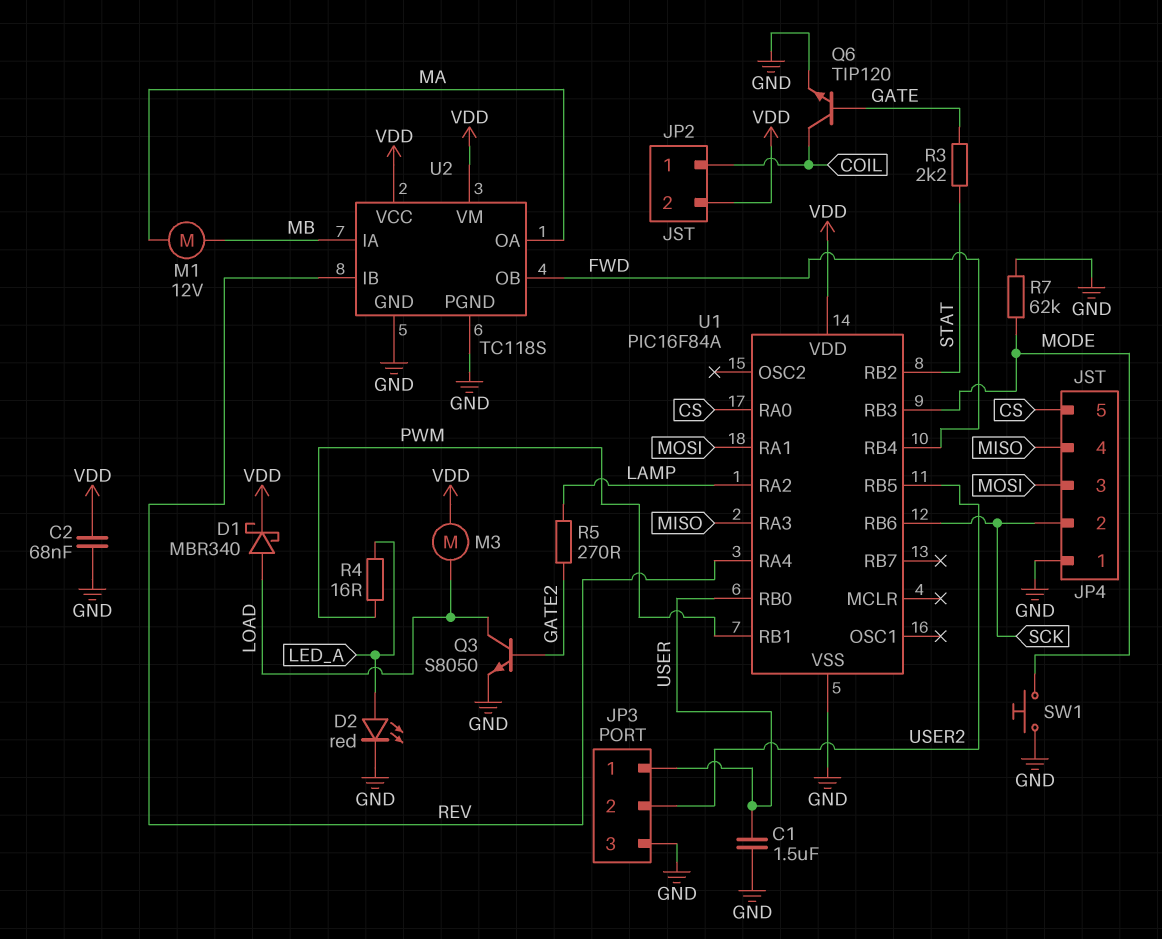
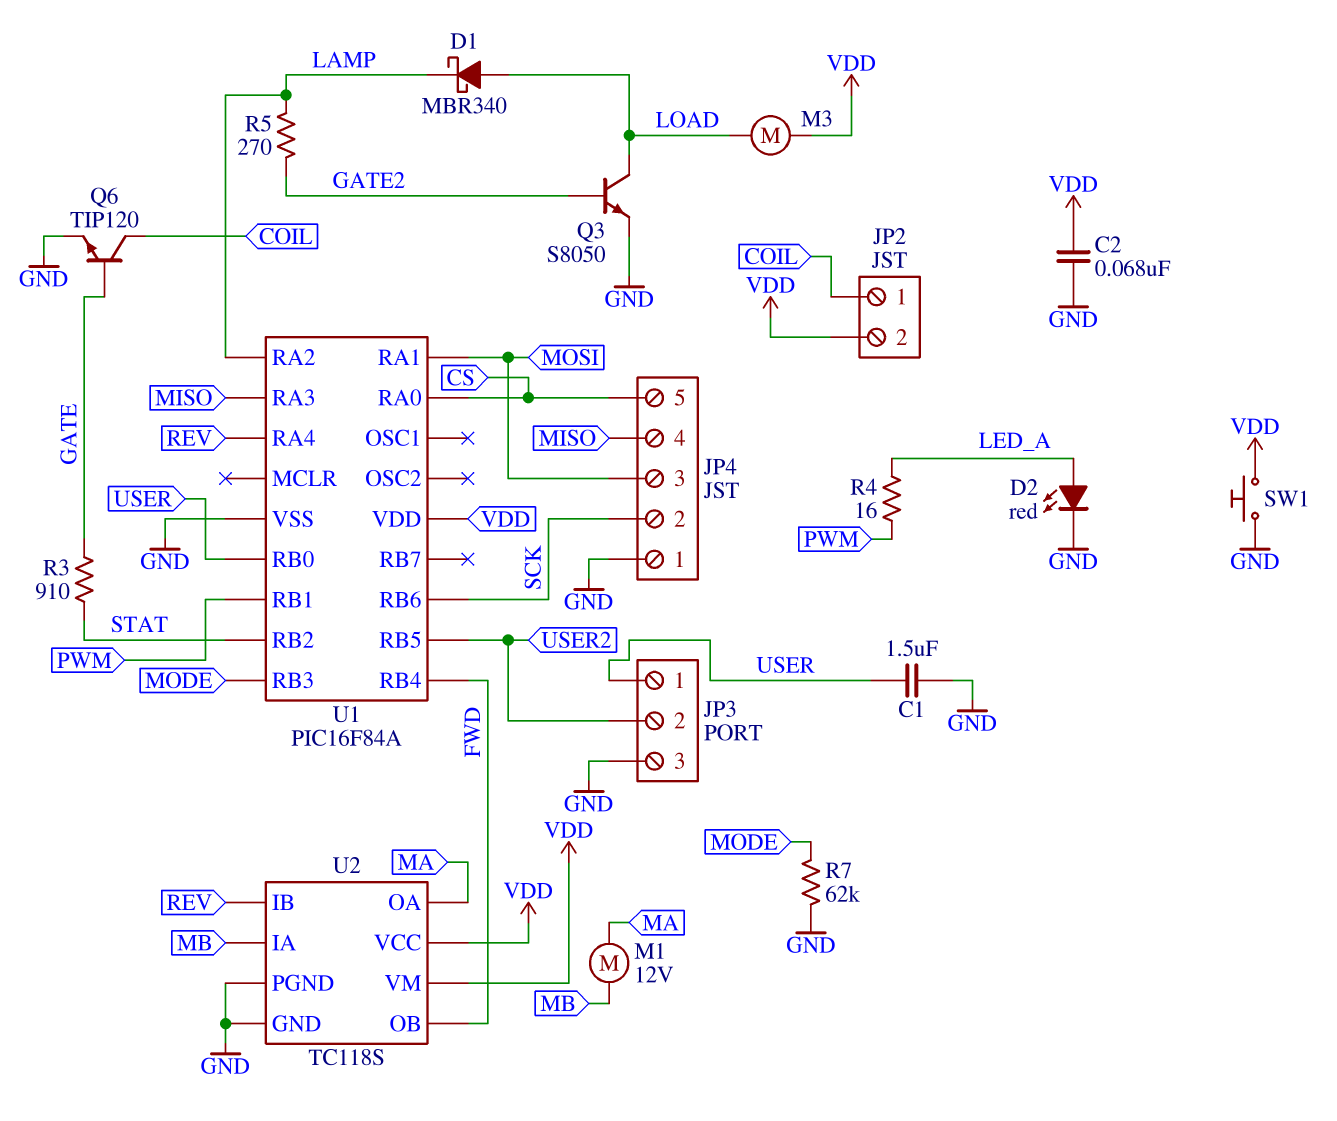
D1: schottky MBR340 (A LOAD, K VDD) -> schottky MBR340 (A LOAD, K LAMP)
R3: 2.2k (GATE, STAT) -> 910 (GATE, STAT)
SW1: button (GND, MODE) -> button (GND, VDD)

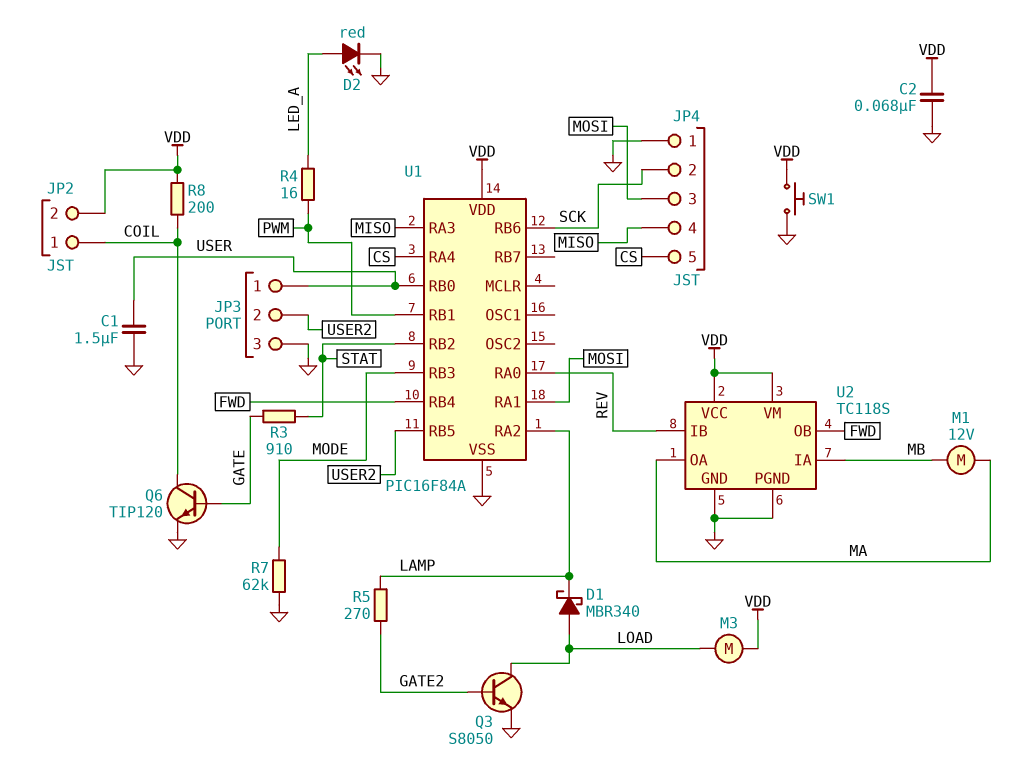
R8: none -> 200 (COIL, VDD)
U1 pin RA0: CS -> REV
U1 pin RA4: REV -> CS

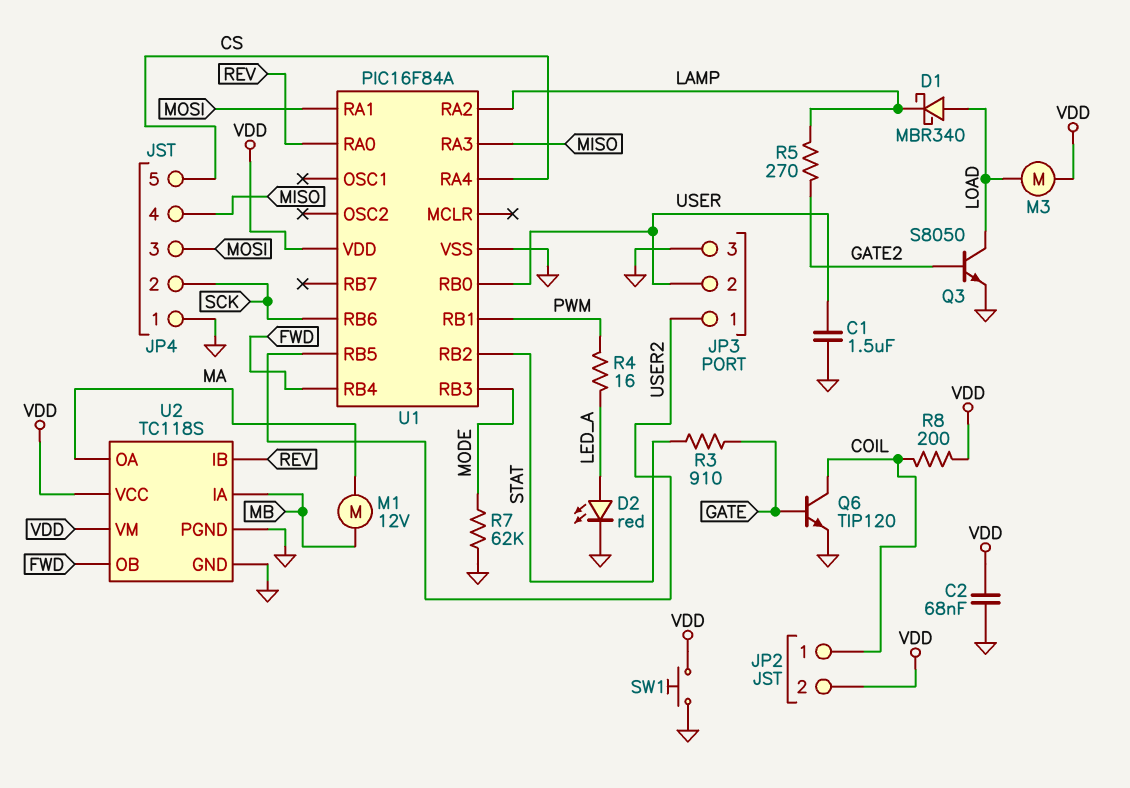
JP3 pin 1: USER -> USER2
JP3 pin 2: USER2 -> USER

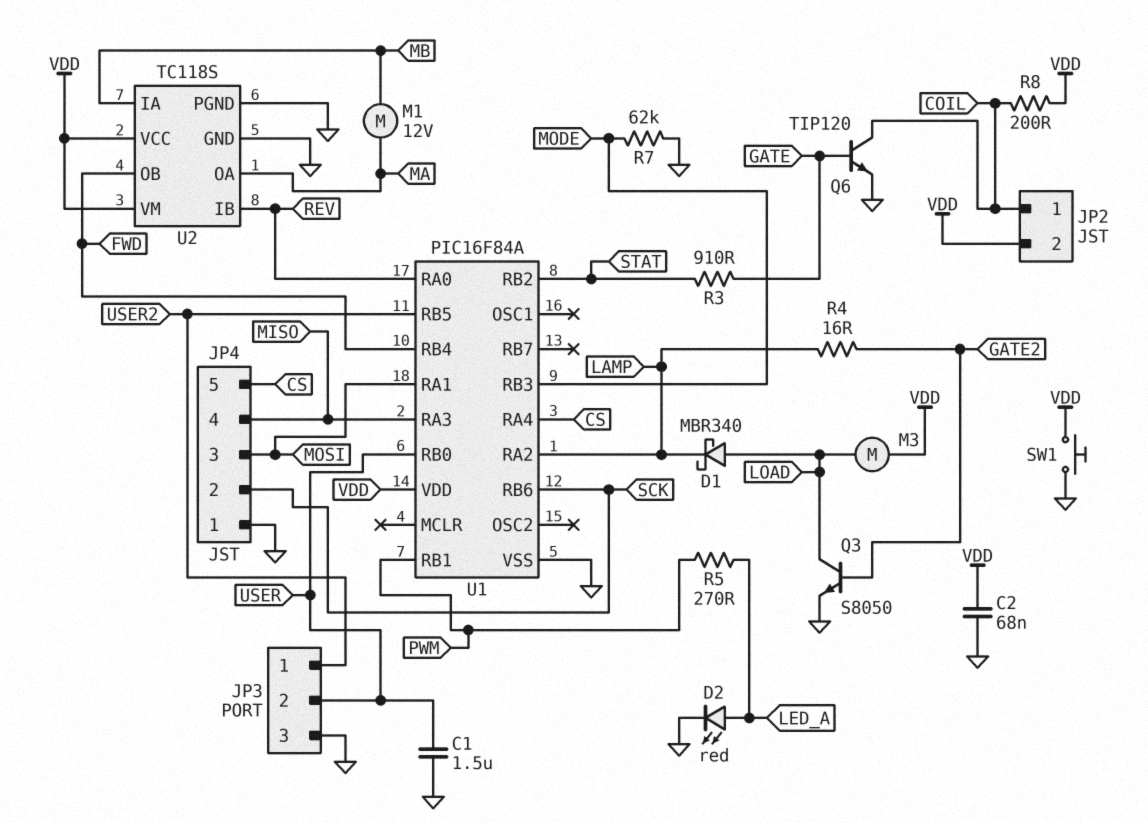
R4: 16 (LED_A, PWM) -> 16 (GATE2, LAMP)
R5: 270 (GATE2, LAMP) -> 270 (LED_A, PWM)

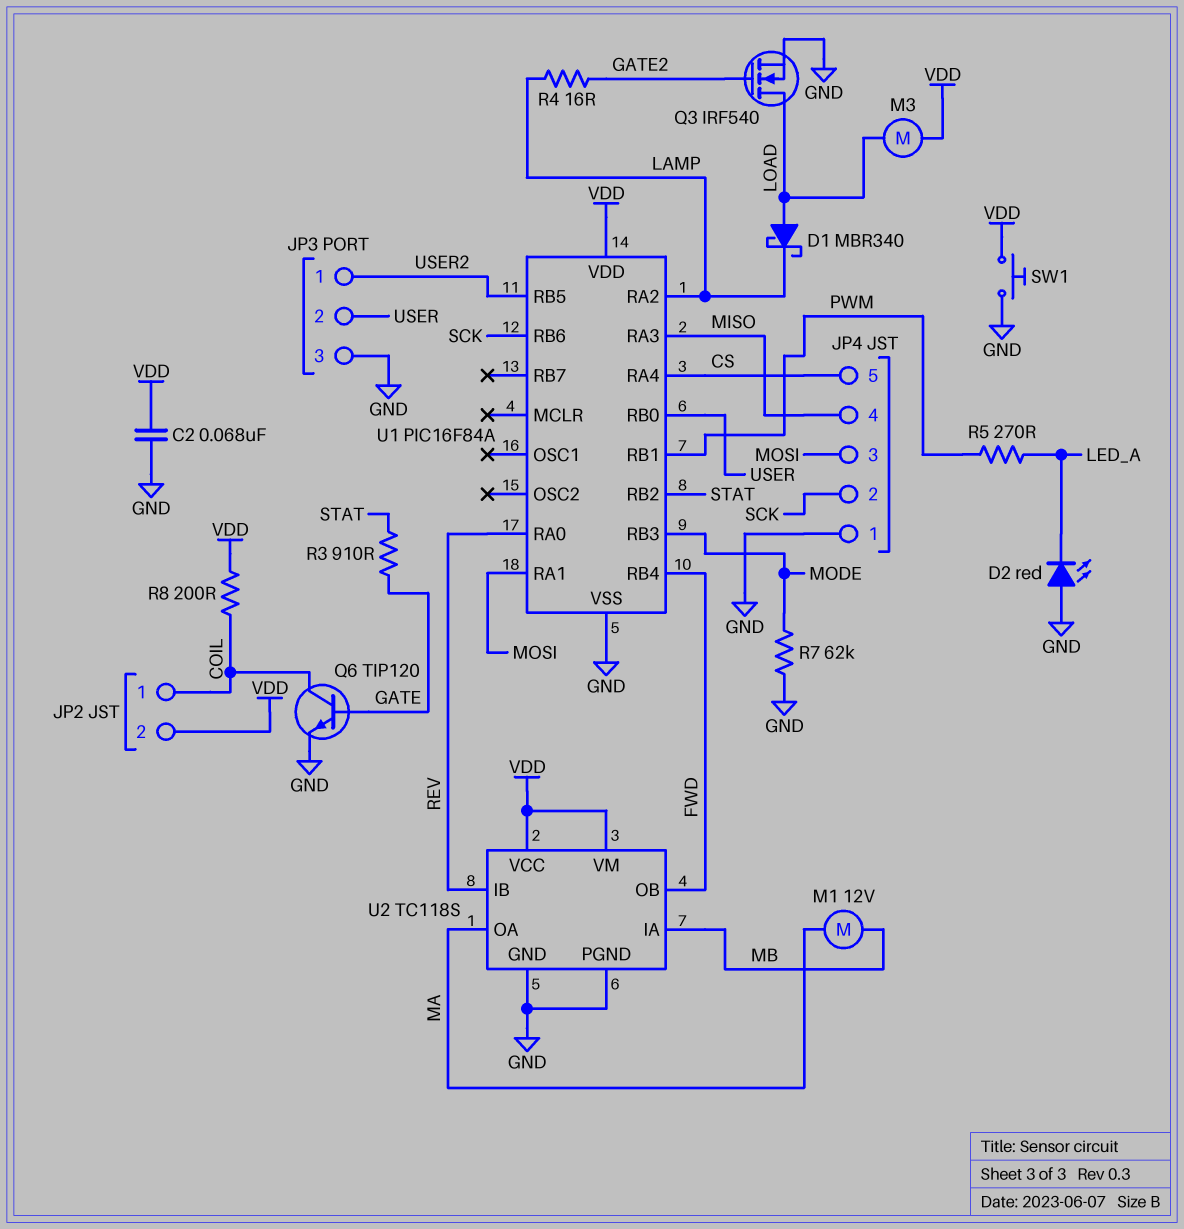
C1: 1.5uF (GND, USER) -> none
D2: LED red (A LED_A, K GND) -> LED red (A GND, K LED_A)
Q3: NPN S8050 (B GATE2, C LOAD, E GND) -> NMOS IRF540 (G GATE2, D LOAD, S GND)

